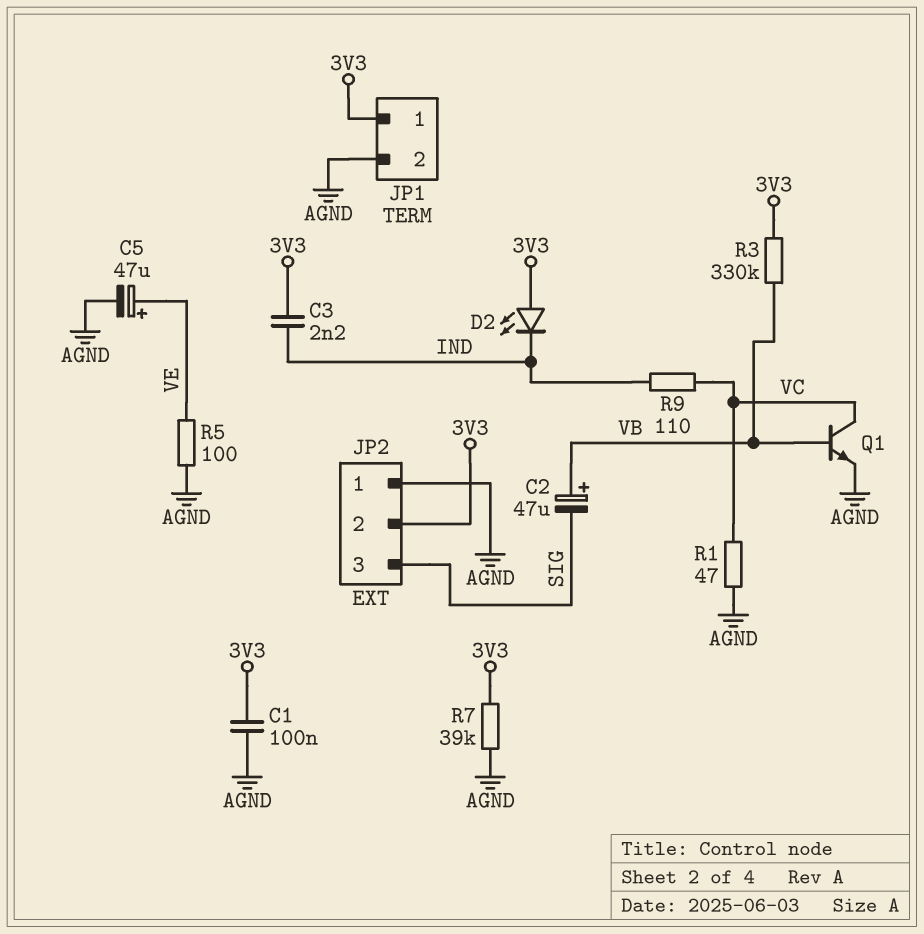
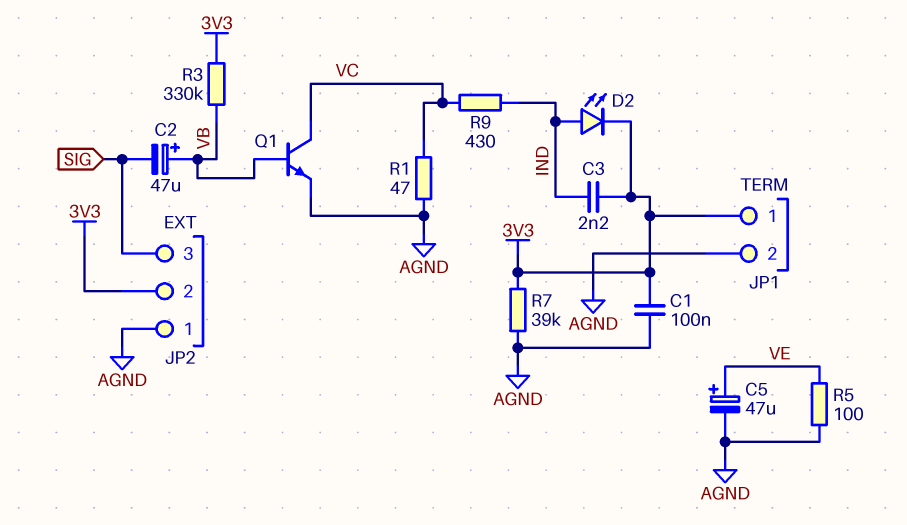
D2: LED (A 3V3, K IND) -> LED (A IND, K 3V3)
R9: 110 (IND, VC) -> 430 (IND, VC)

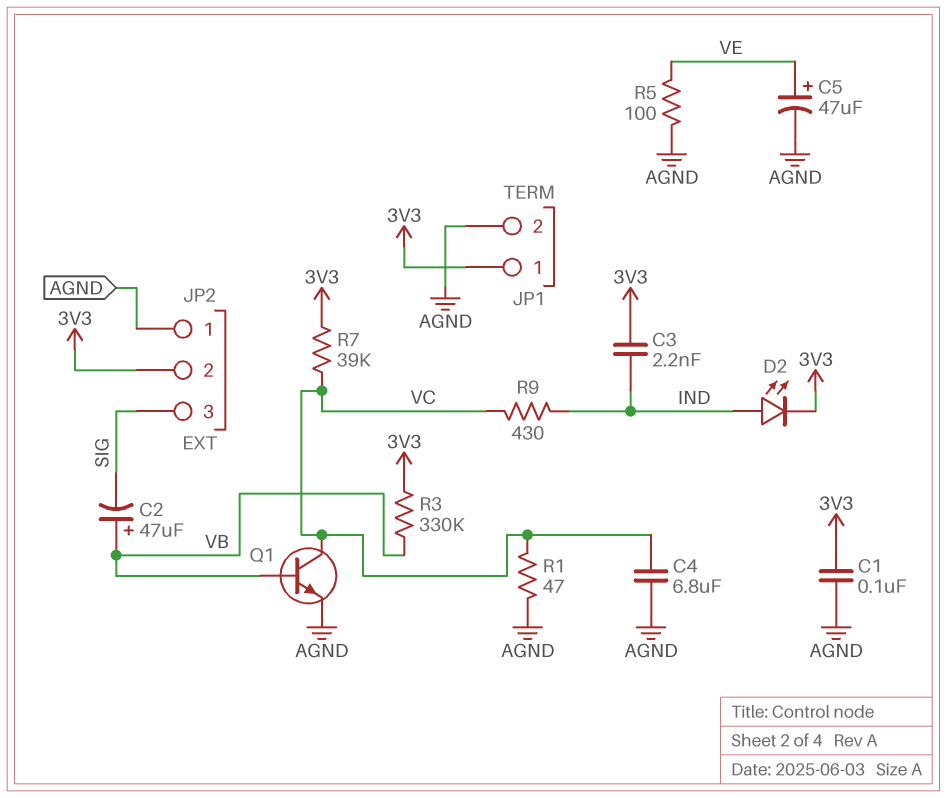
C4: none -> 6.8uF (AGND, VC)
R7: 39k (3V3, AGND) -> 39k (3V3, VC)

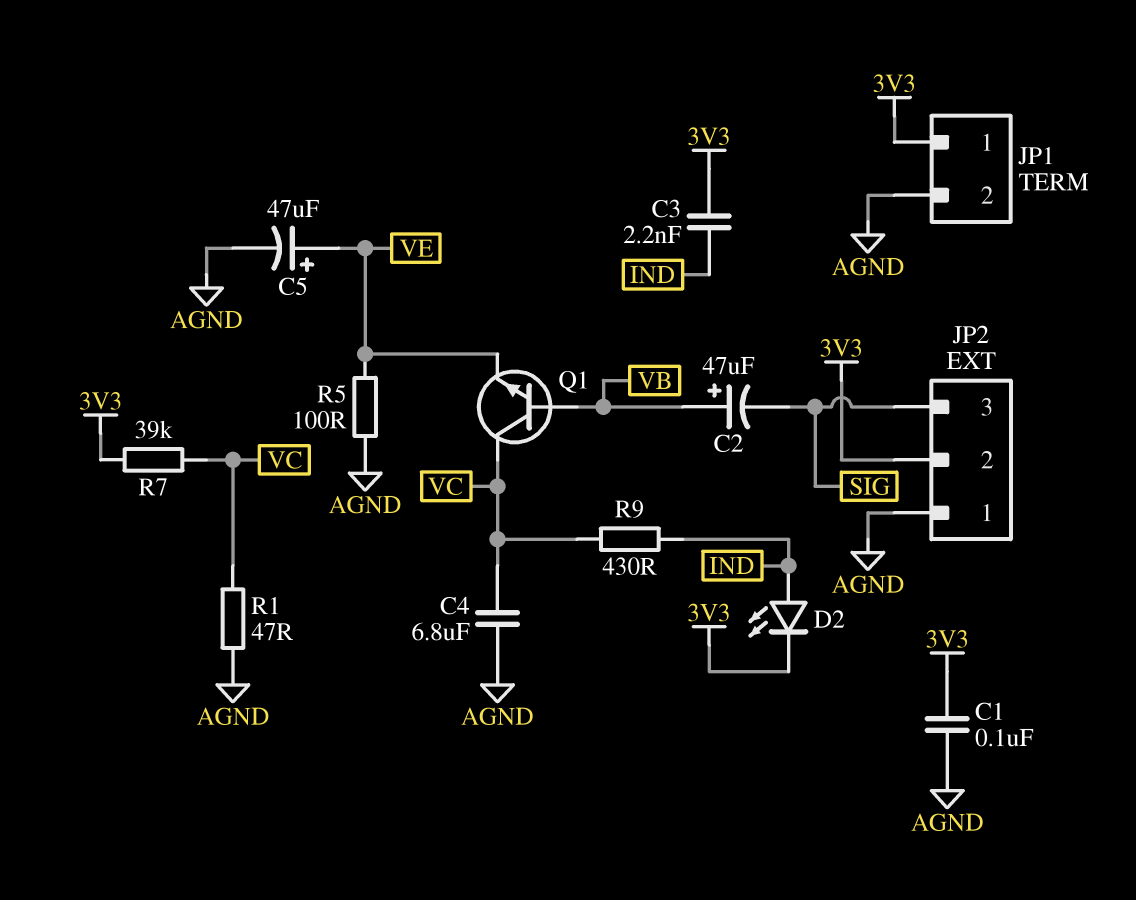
Q1: NPN (B VB, C VC, E AGND) -> NPN (B VB, C VC, E VE)
R3: 330k (3V3, VB) -> none

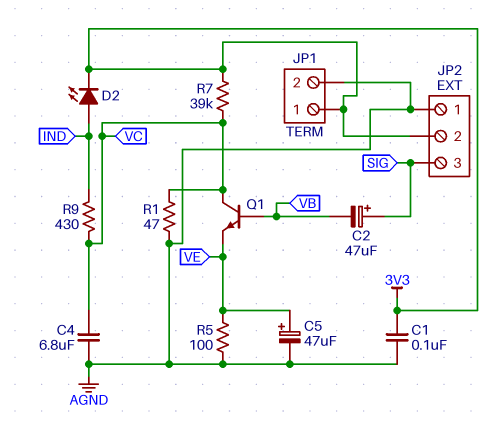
C2: 47uF (plus VB, minus SIG) -> 47uF (plus SIG, minus VB)
C3: 2.2nF (3V3, IND) -> none

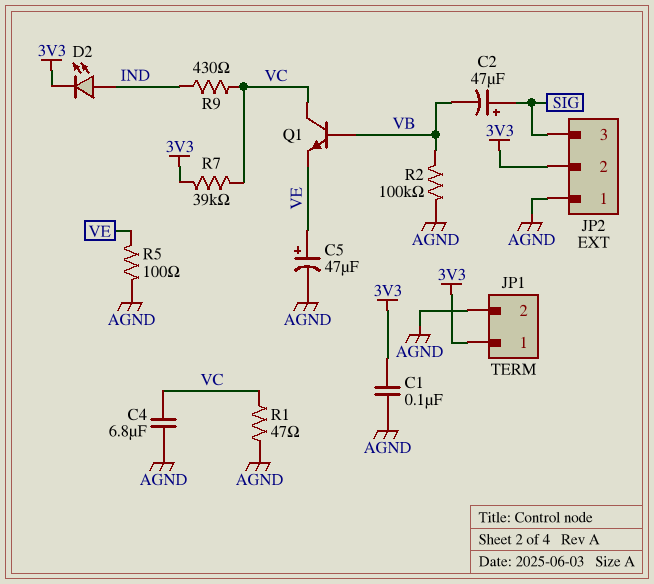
R2: none -> 100k (AGND, VB)

